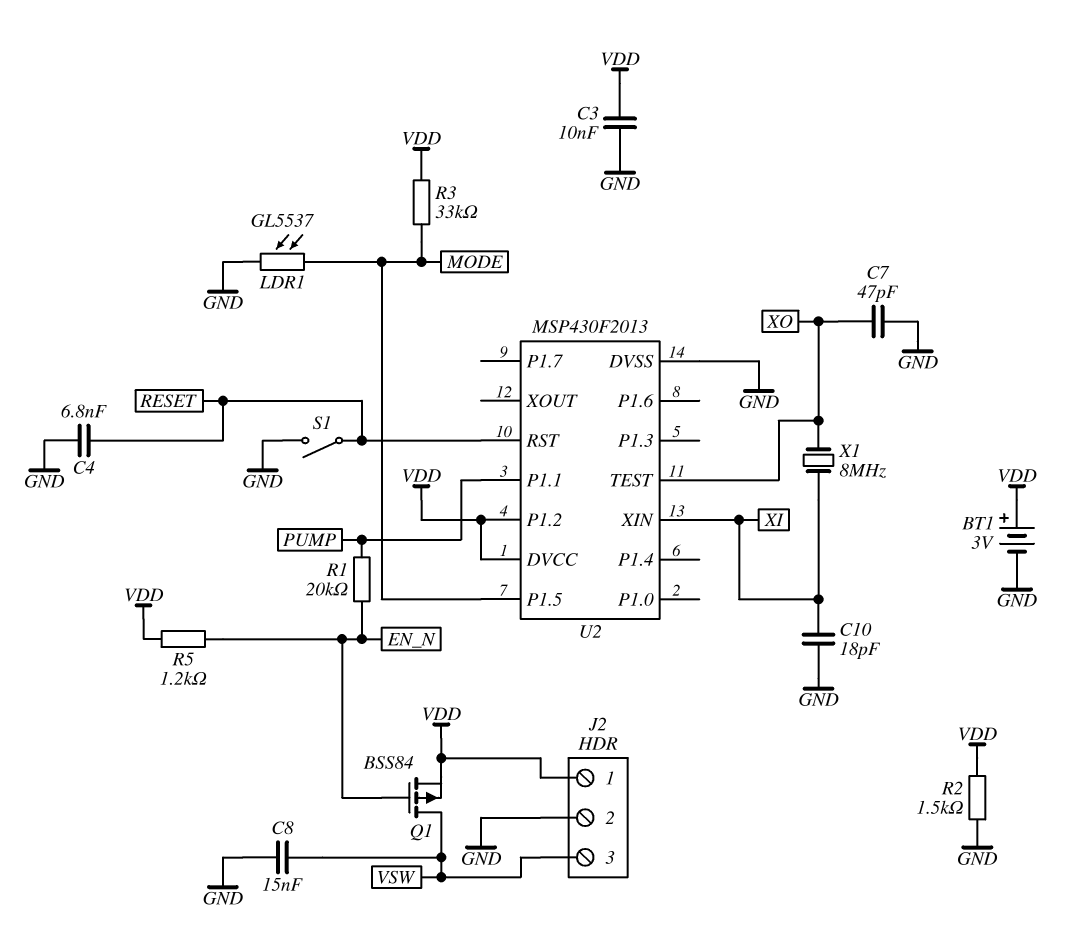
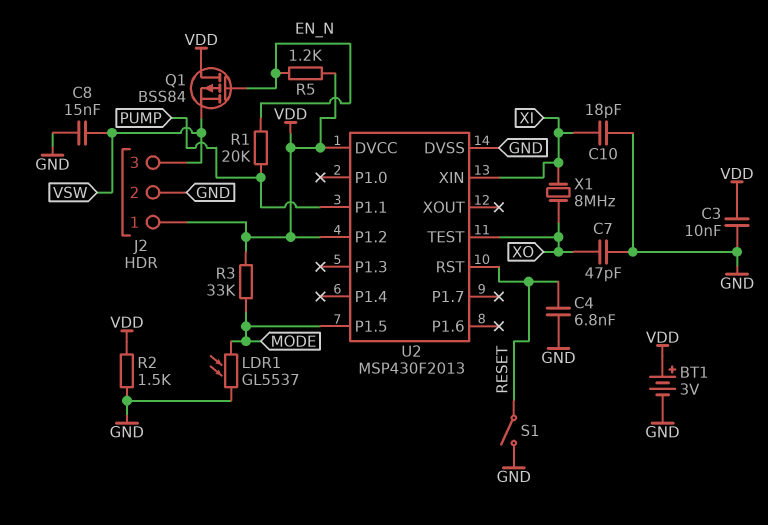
Q1: PMOS BSS84 (G EN_N, D VSW, S VDD) -> PMOS BSS84 (G EN_N, D VDD, S VSW)

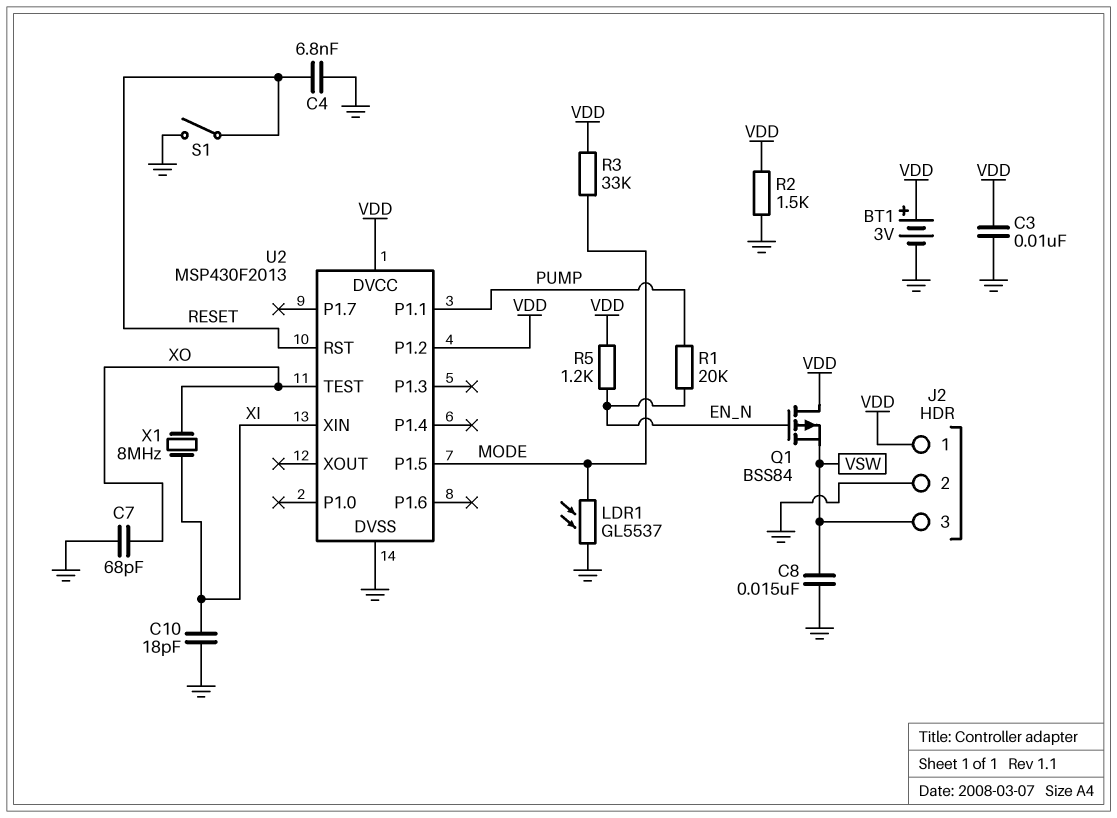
C7: 47pF (GND, XO) -> 68pF (GND, XO)

